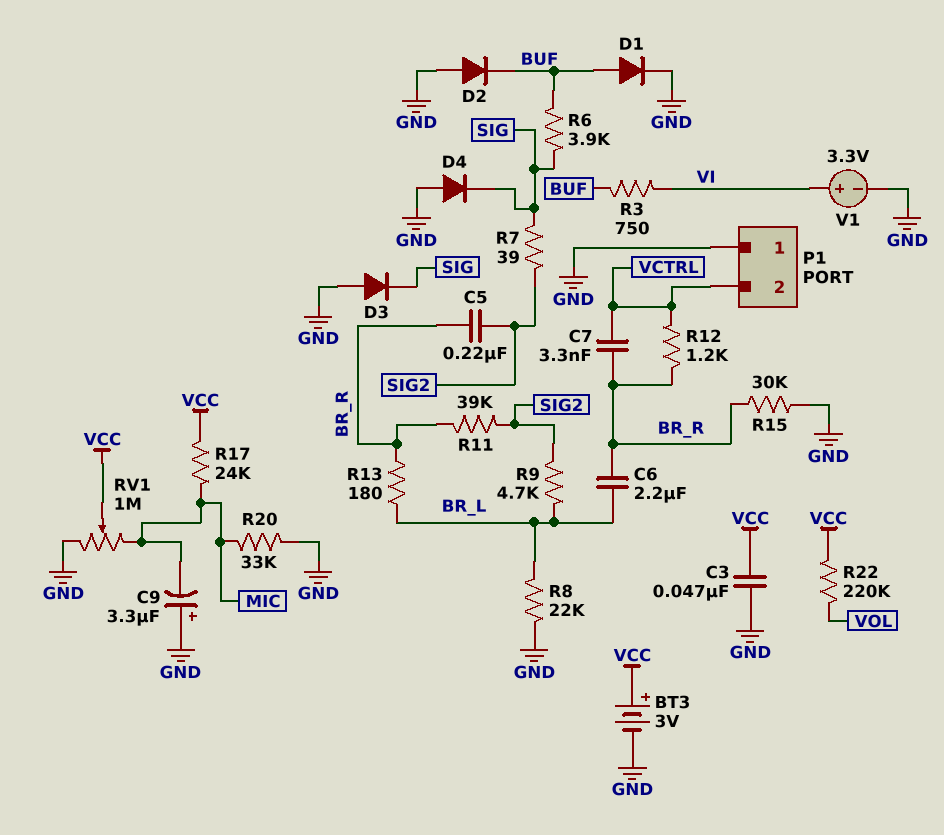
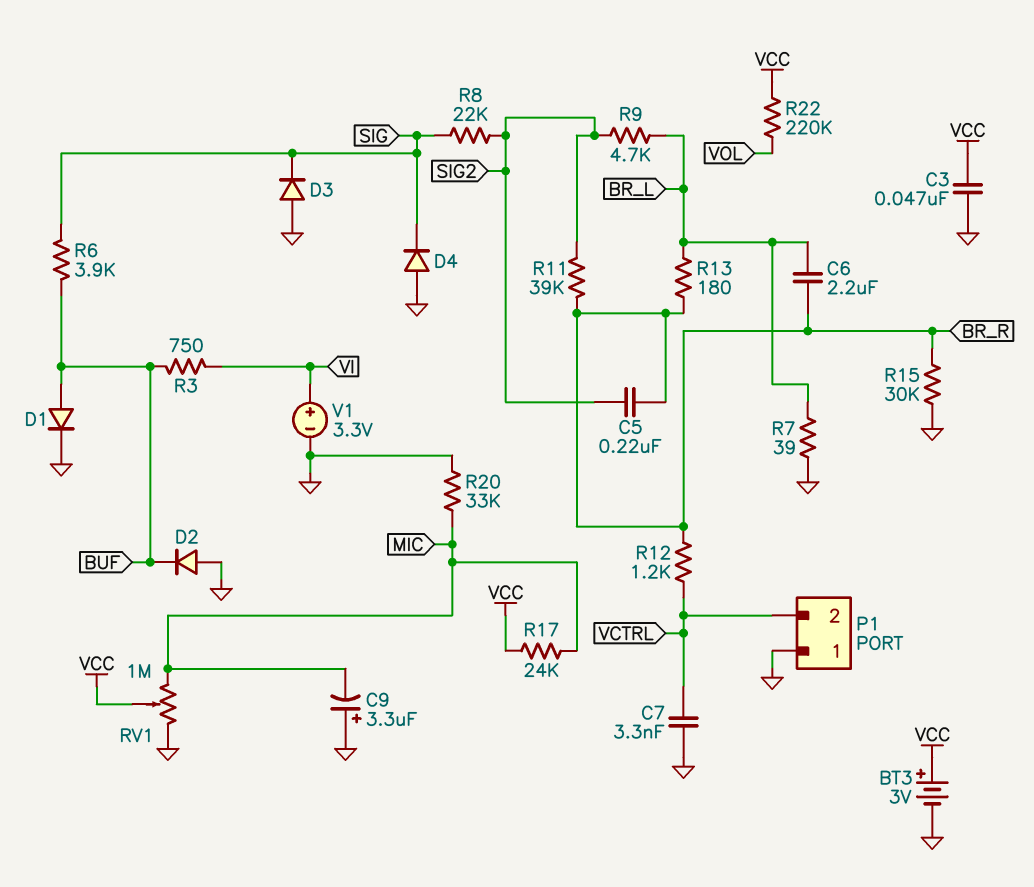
C7: 3.3nF (BR_R, VCTRL) -> 3.3nF (GND, VCTRL)
R7: 39 (SIG, SIG2) -> 39 (BR_L, GND)
R8: 22k (BR_L, GND) -> 22k (SIG, SIG2)

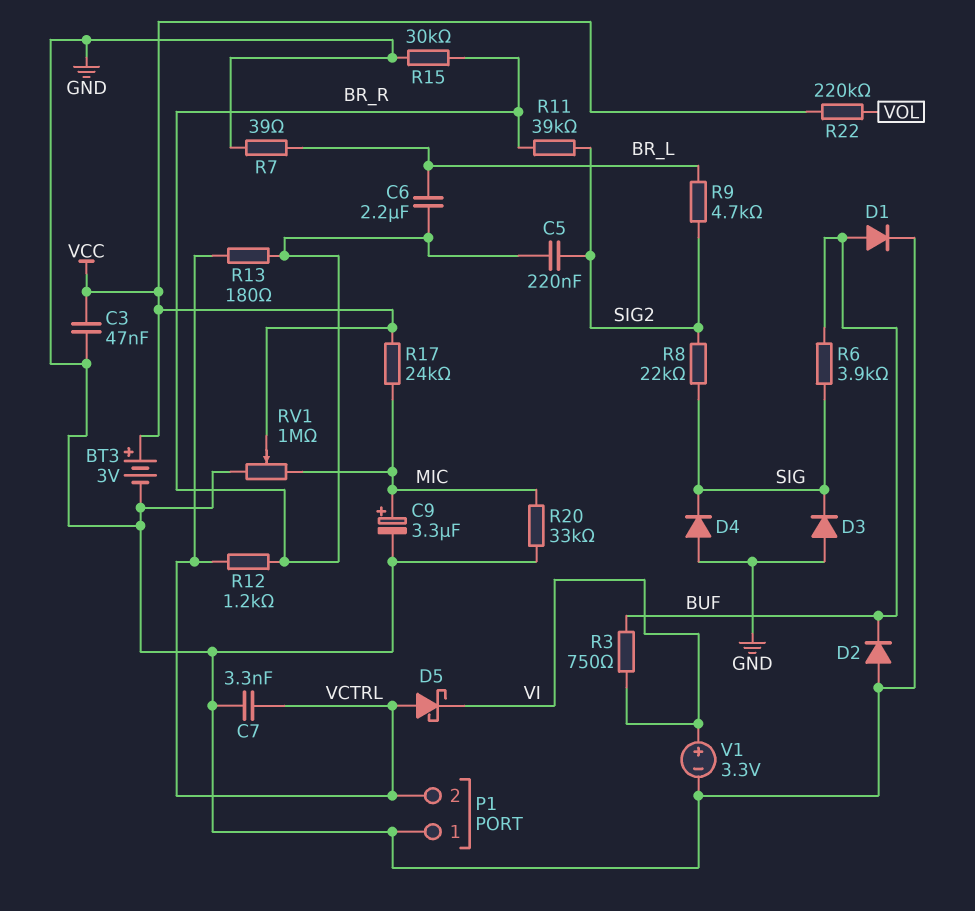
C9: 3.3uF (plus GND, minus MIC) -> 3.3uF (plus MIC, minus GND)
D5: none -> schottky (A VCTRL, K VI)
R13: 180 (BR_L, BR_R) -> 180 (BR_R, VCTRL)

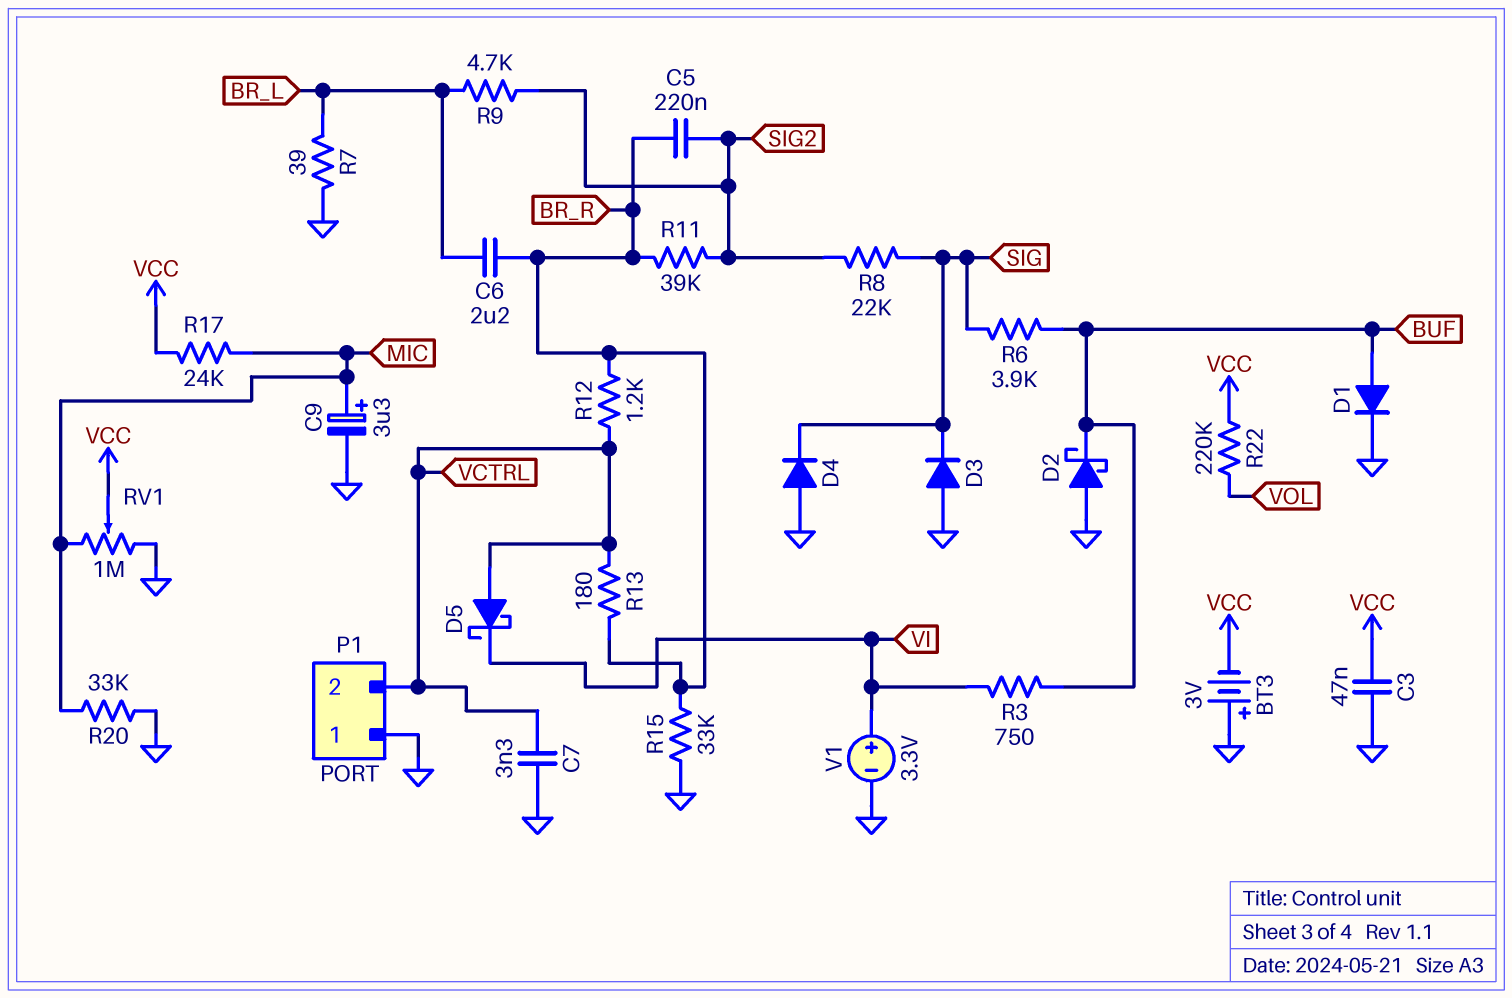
BT3: 3V (plus VCC, minus GND) -> 3V (plus GND, minus VCC)
D2: diode (A GND, K BUF) -> schottky (A GND, K BUF)
R15: 30k (BR_R, GND) -> 33k (BR_R, GND)

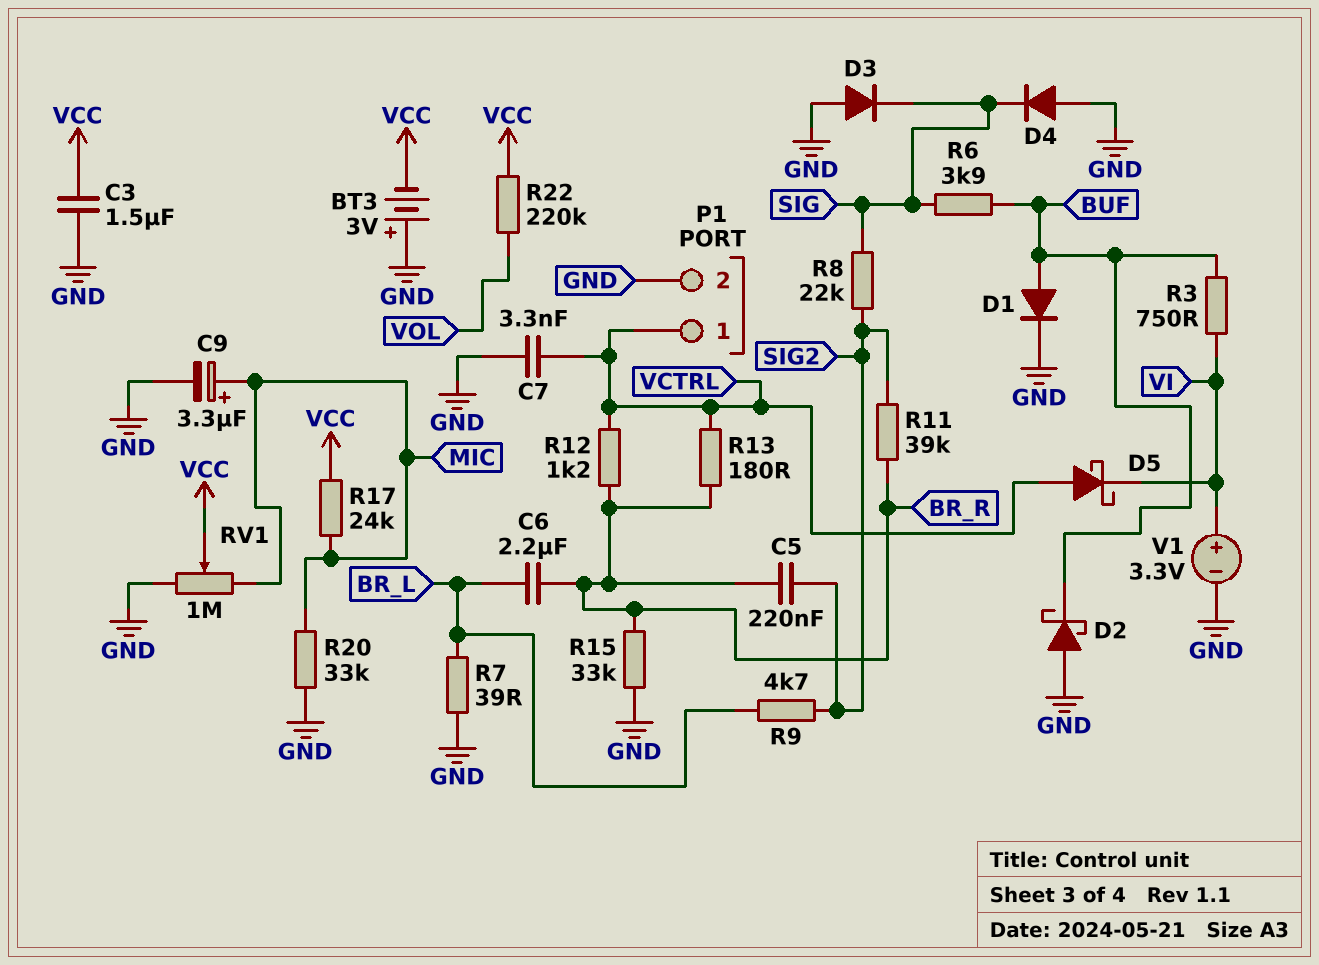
C3: 47nF (GND, VCC) -> 1.5uF (GND, VCC)
P1 pin 1: GND -> VCTRL
P1 pin 2: VCTRL -> GND

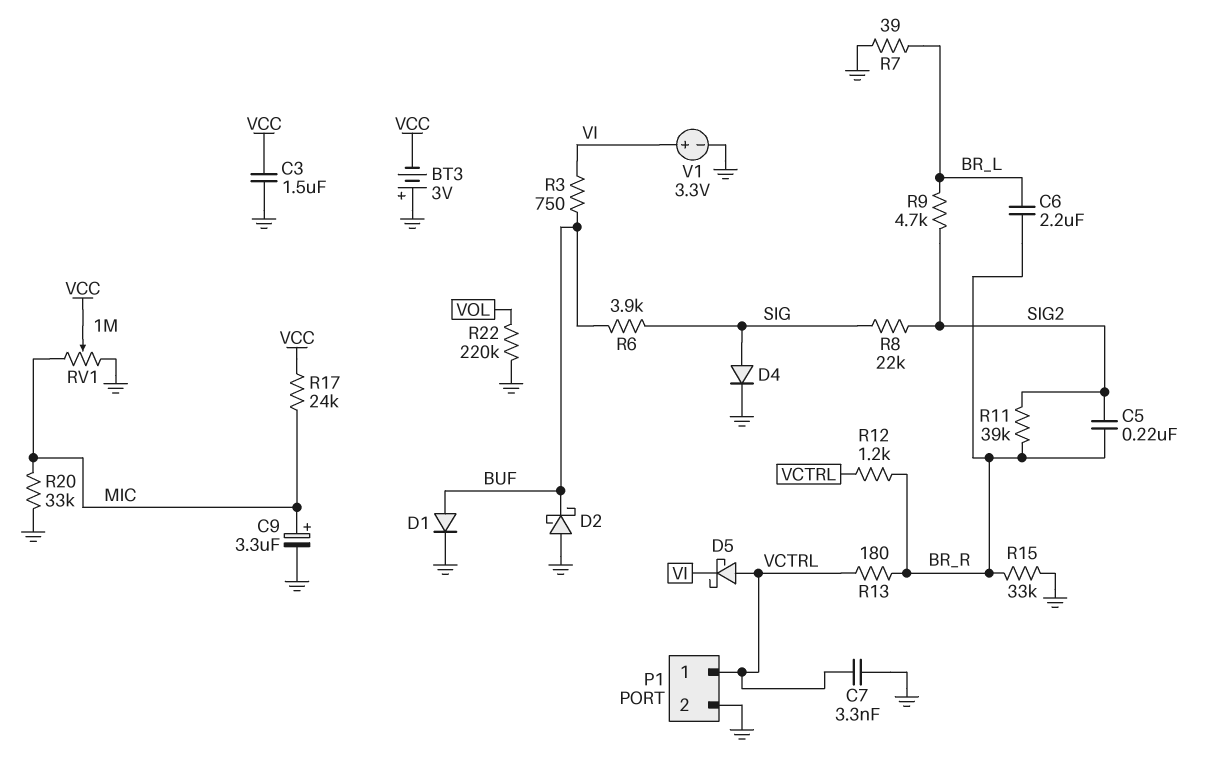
D3: diode (A GND, K SIG) -> none
D4: diode (A GND, K SIG) -> diode (A SIG, K GND)
R22: 220k (VCC, VOL) -> 220k (GND, VOL)

